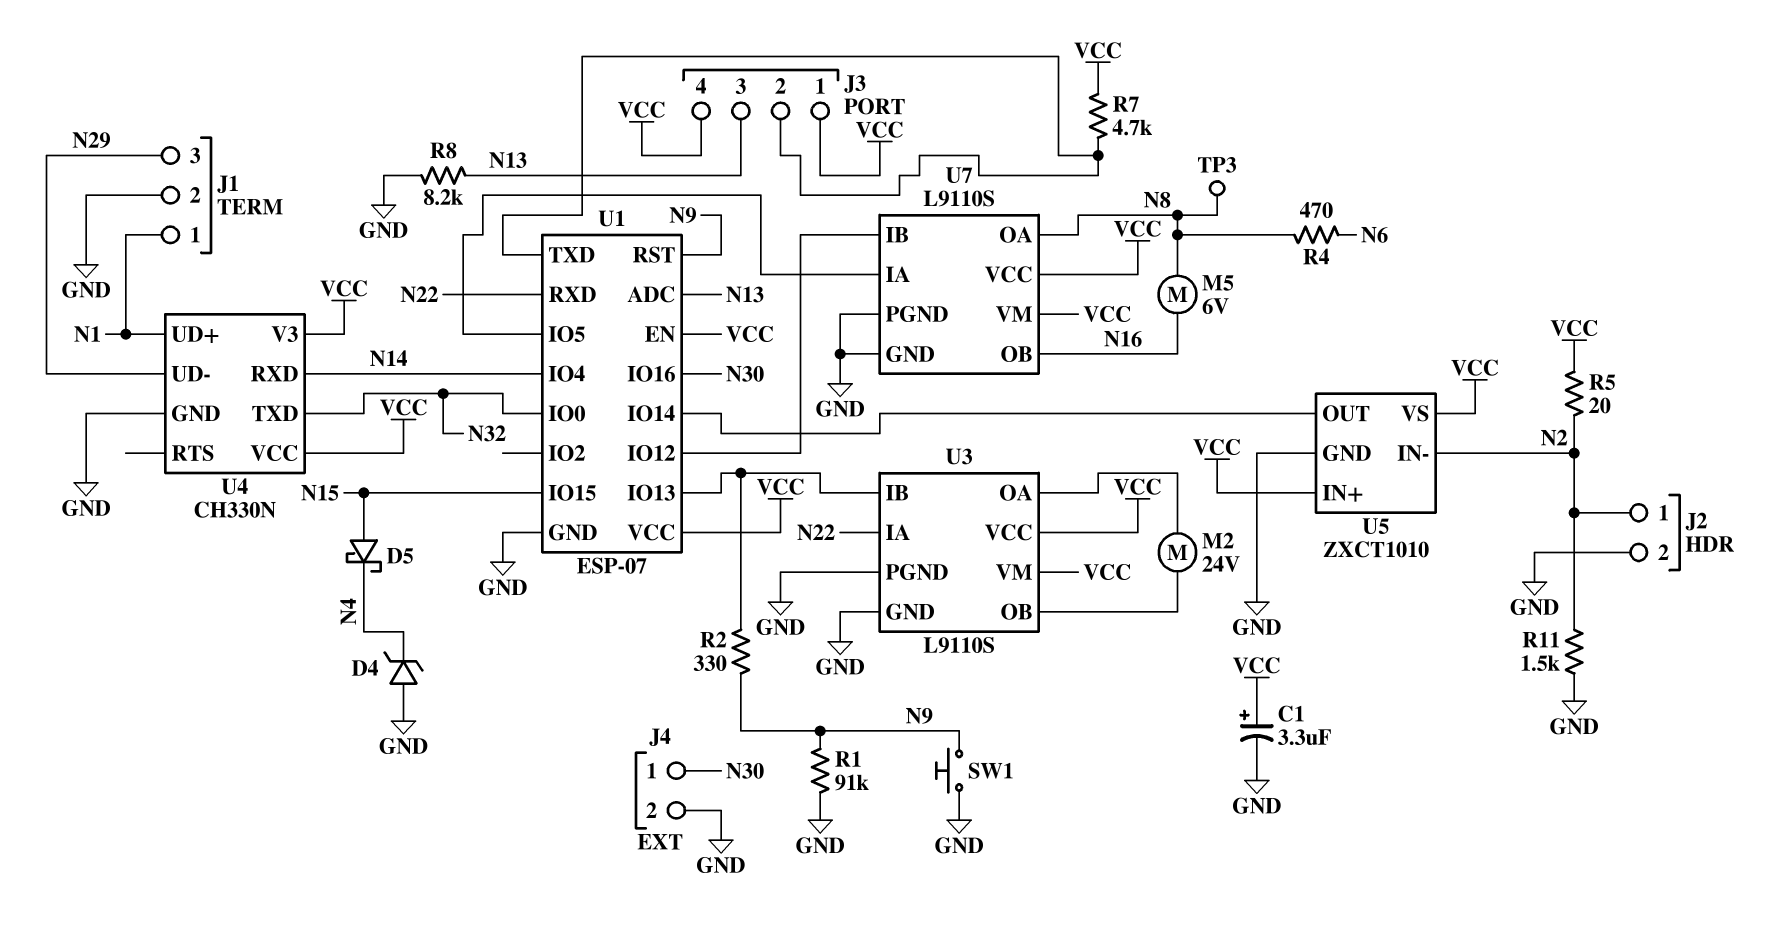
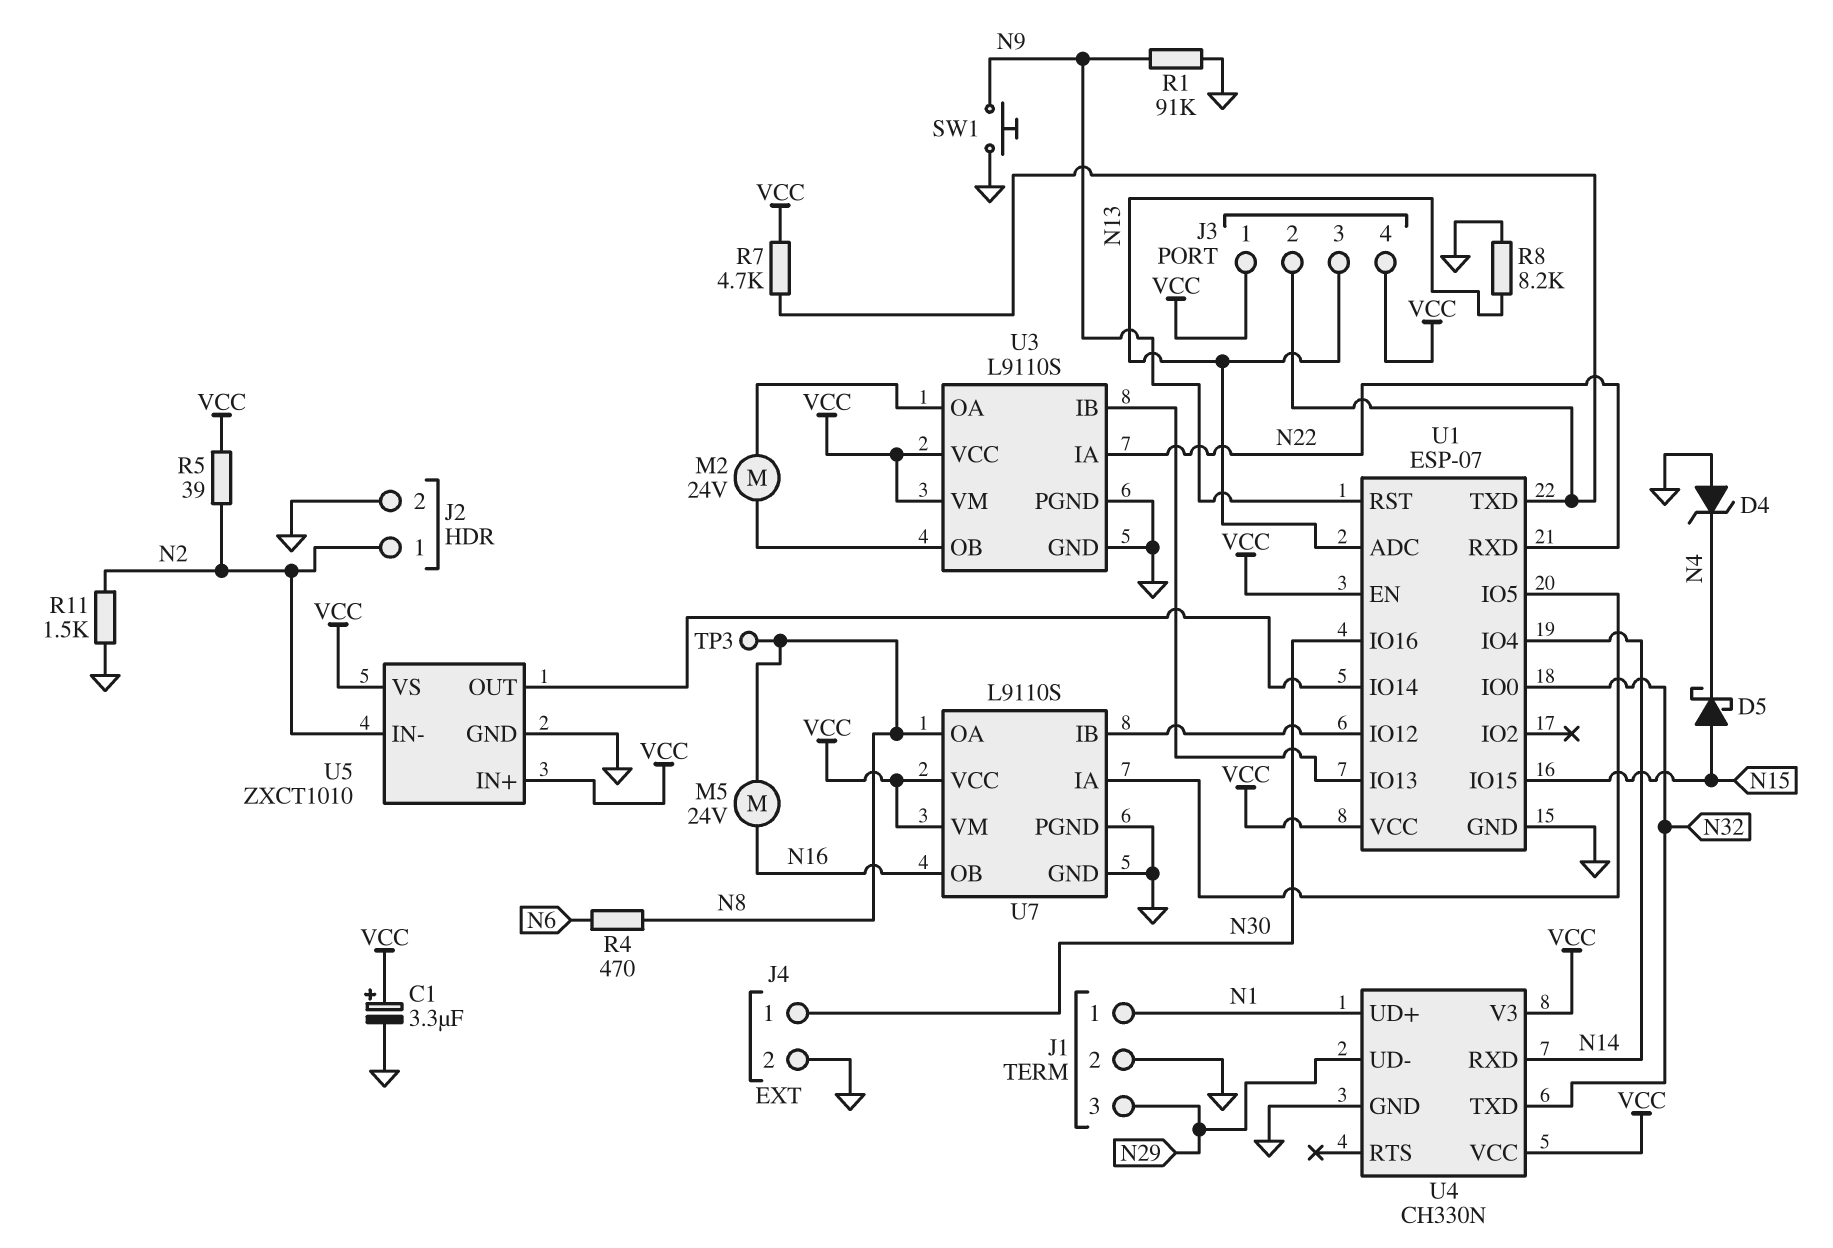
M5: motor 6V (N8, N16) -> motor 24V (N8, N16)
R2: 330 (N9, U1/IO13) -> none
R5: 20 (N2, VCC) -> 39 (N2, VCC)

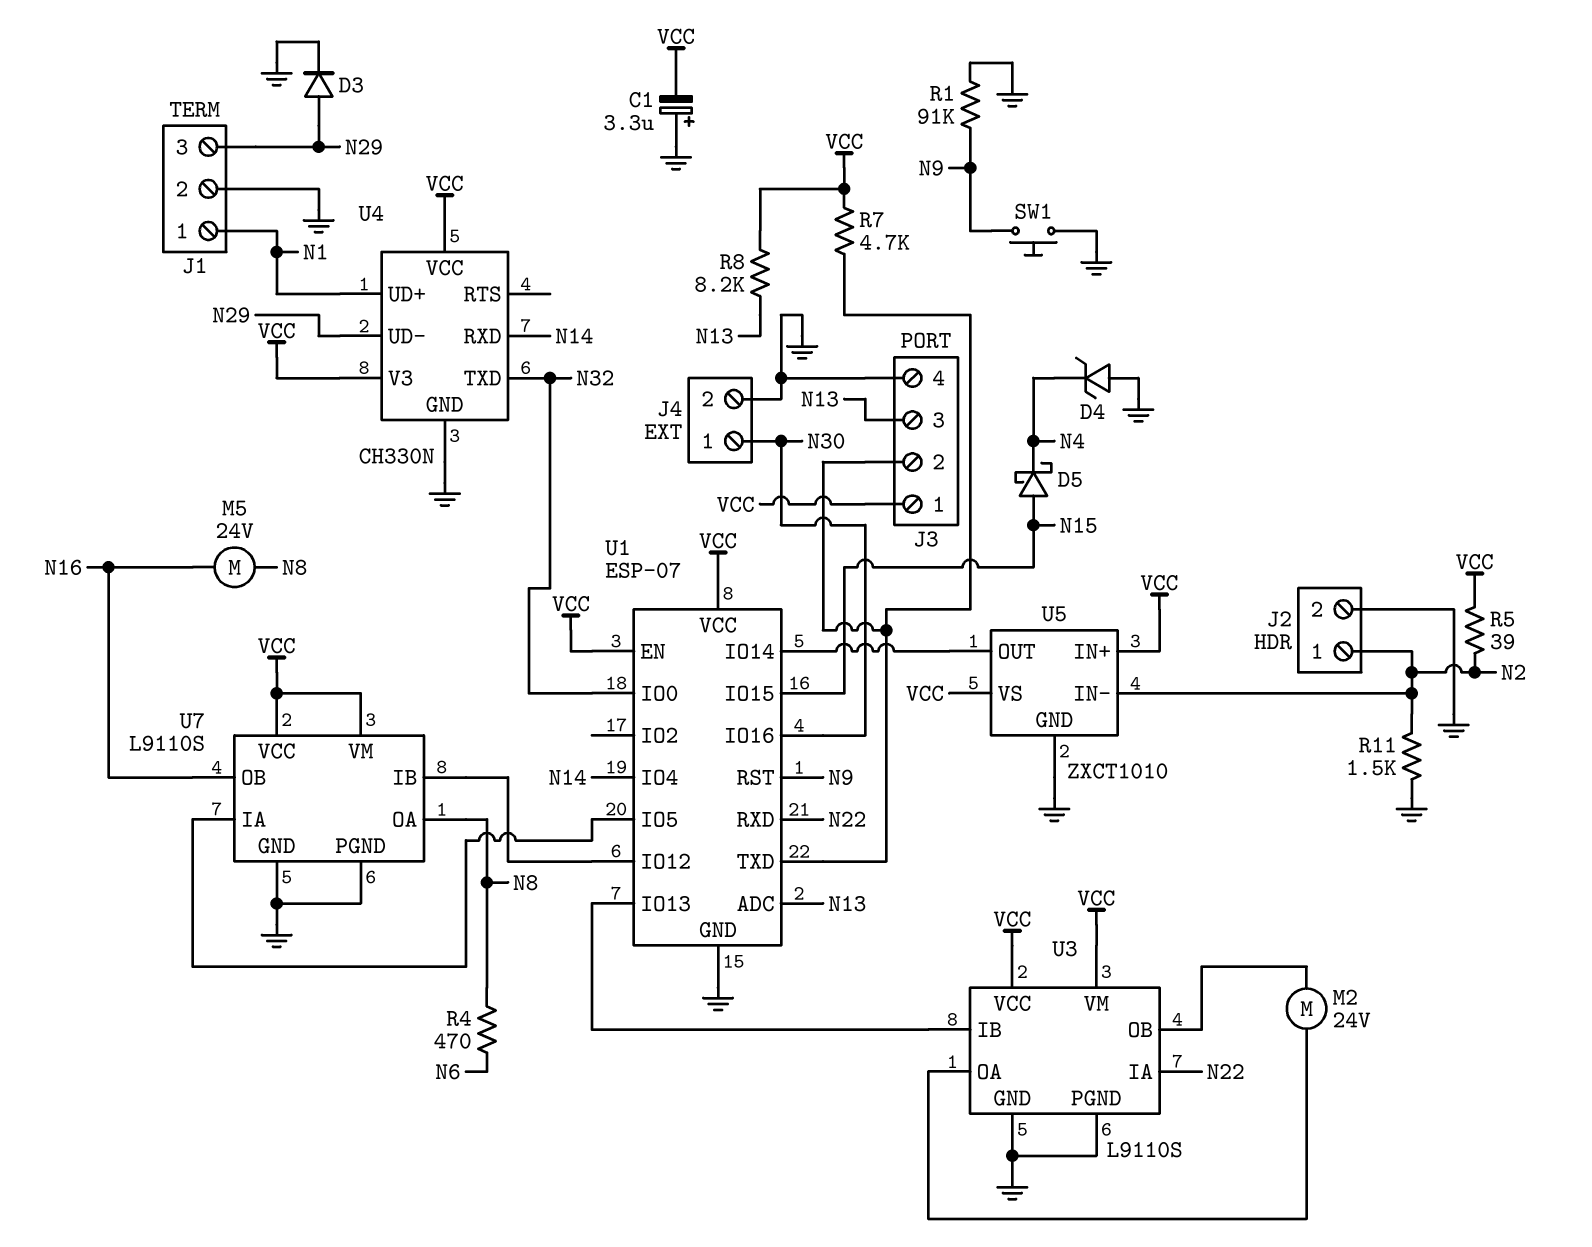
C1: 3.3uF (plus VCC, minus GND) -> 3.3uF (plus GND, minus VCC)
D3: none -> diode (A N29, K GND)
J3 pin 4: VCC -> GND
R8: 8.2k (GND, N13) -> 8.2k (N13, VCC)
TP3: test point (N8) -> none

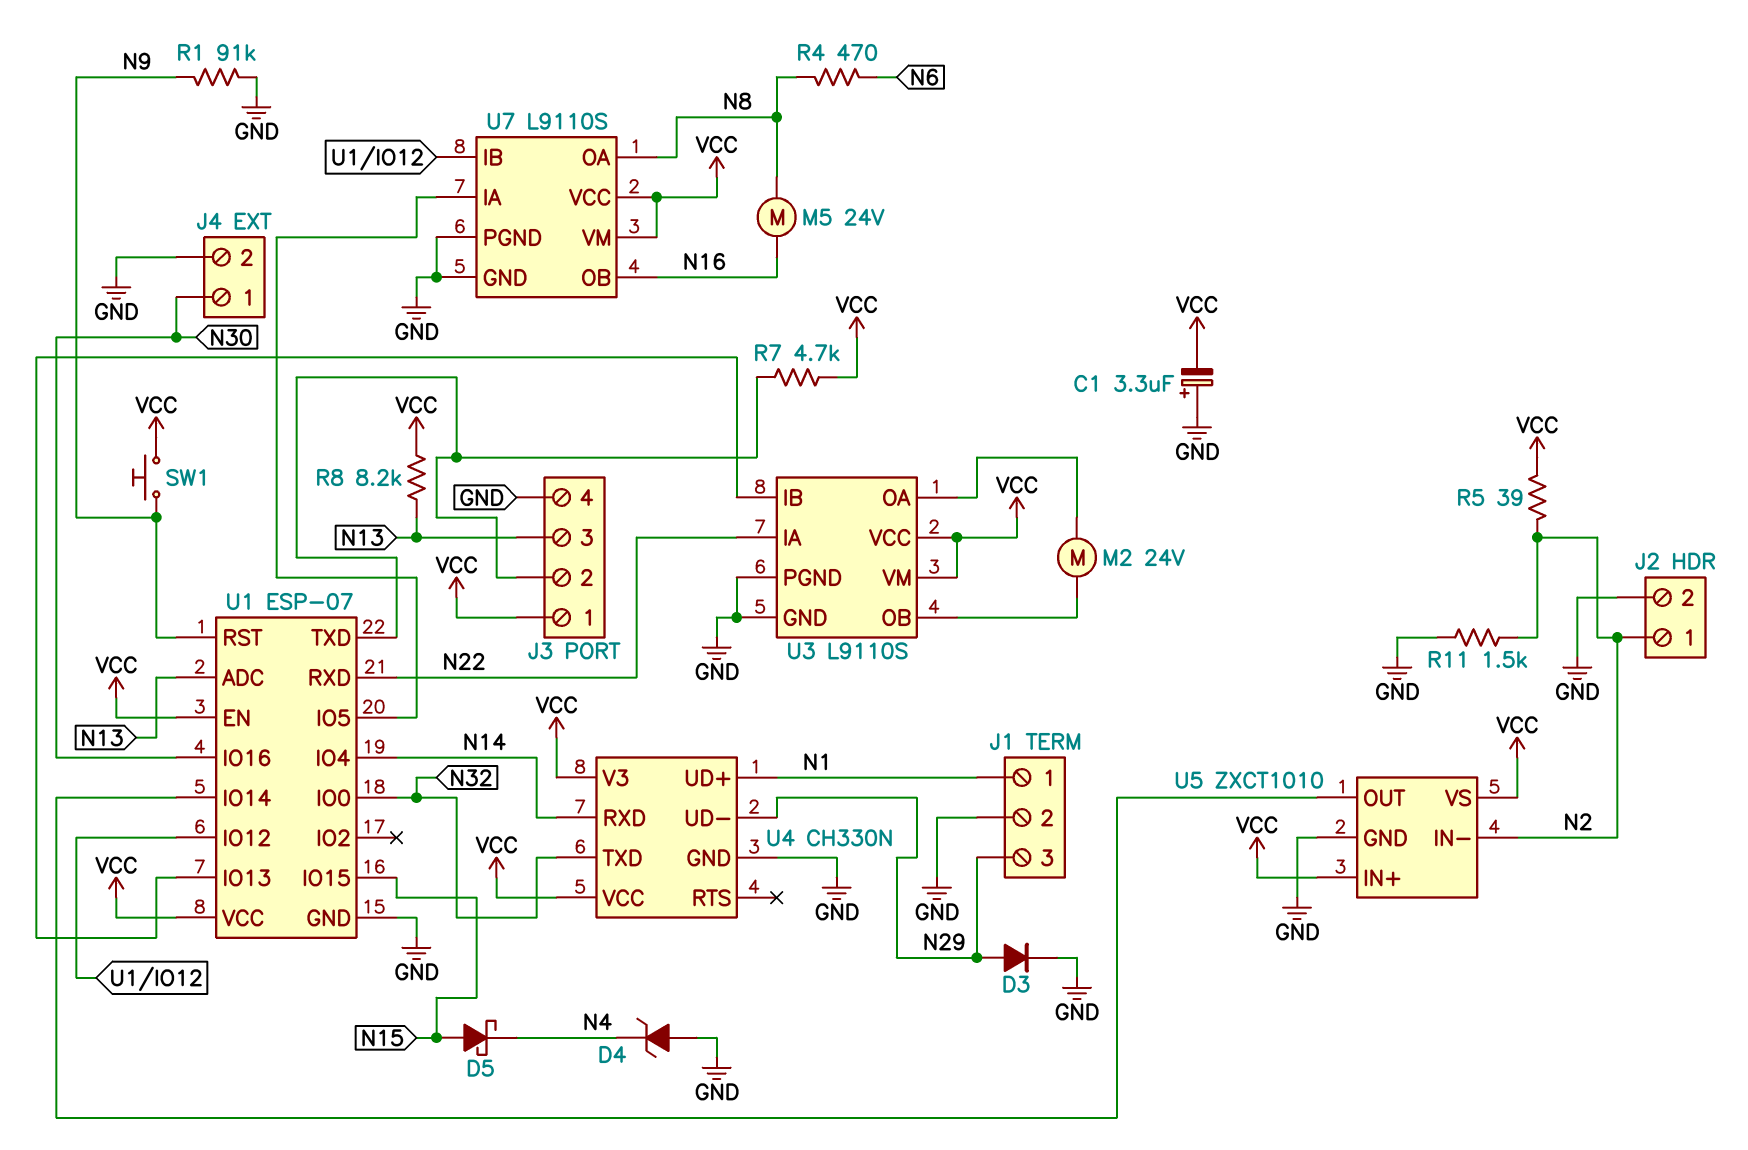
SW1: button (GND, N9) -> button (N9, VCC)

